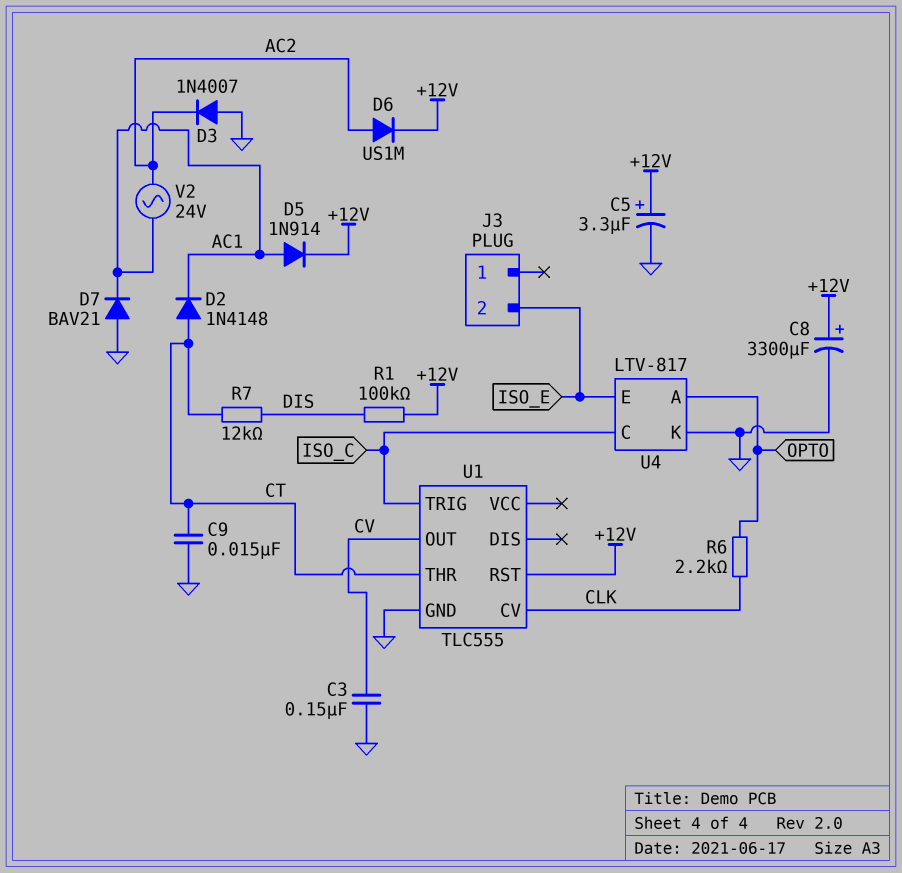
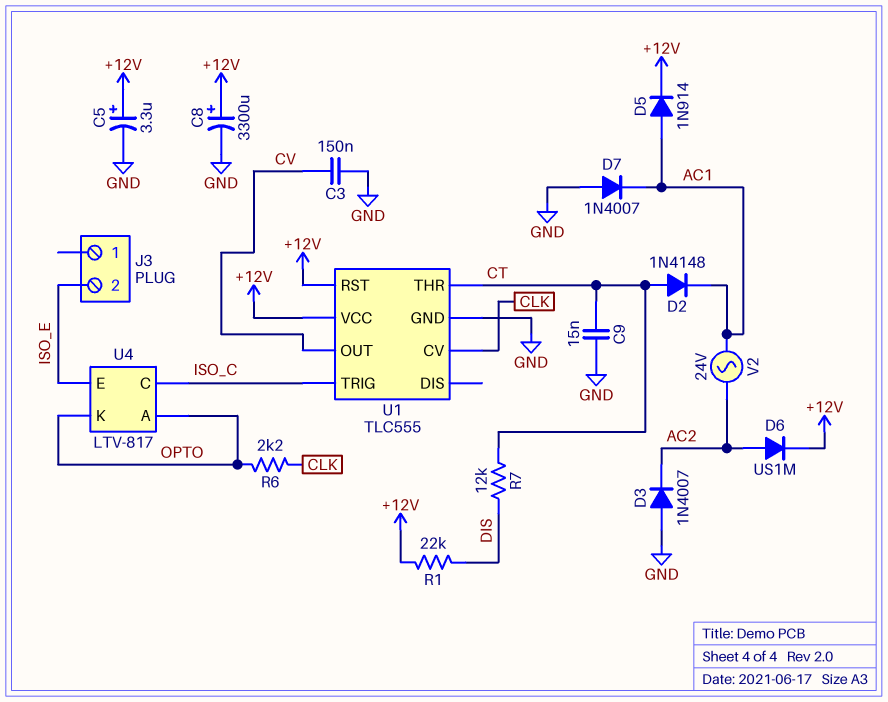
D7: diode BAV21 (A GND, K AC1) -> diode 1N4007 (A GND, K AC1)
R1: 100k (+12V, DIS) -> 22k (+12V, DIS)
U1 pin VCC: none -> +12V
U4 pin K: GND -> OPTO

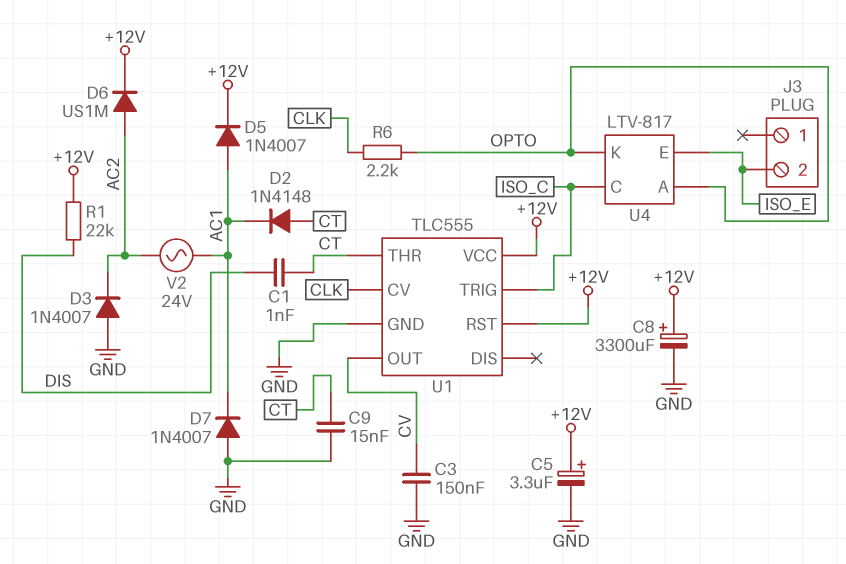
C1: none -> 1nF (CT, DIS)
D5: diode 1N914 (A AC1, K +12V) -> diode 1N4007 (A AC1, K +12V)
R7: 12k (CT, DIS) -> none

